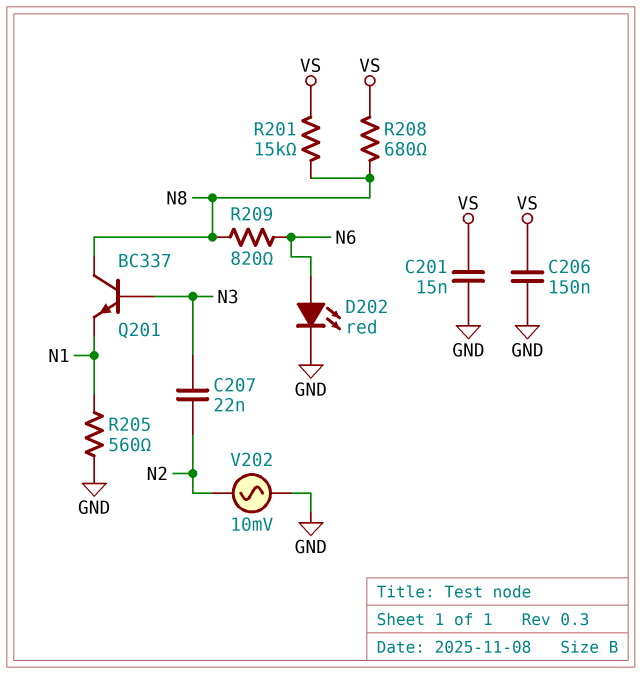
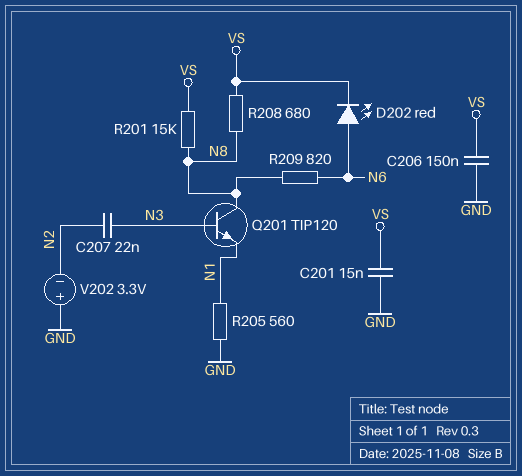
D202: LED red (A N6, K GND) -> LED red (A N6, K VS)
Q201: NPN BC337 (B N3, C N8, E N1) -> NPN TIP120 (B N3, C N8, E N1)
V202: AC 10mV (GND, N2) -> 3.3V (plus GND, minus N2)

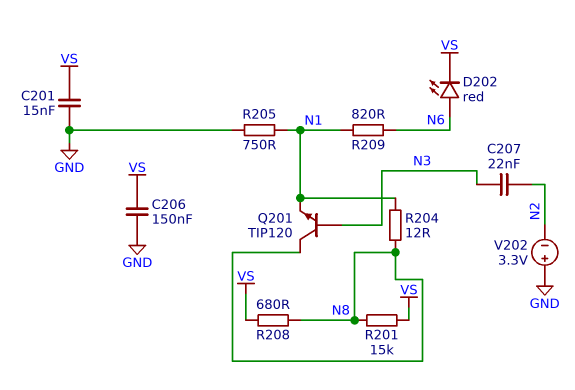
R204: none -> 12 (N1, N8)
R205: 560 (GND, N1) -> 750 (GND, N1)
R209: 820 (N6, N8) -> 820 (N1, N6)

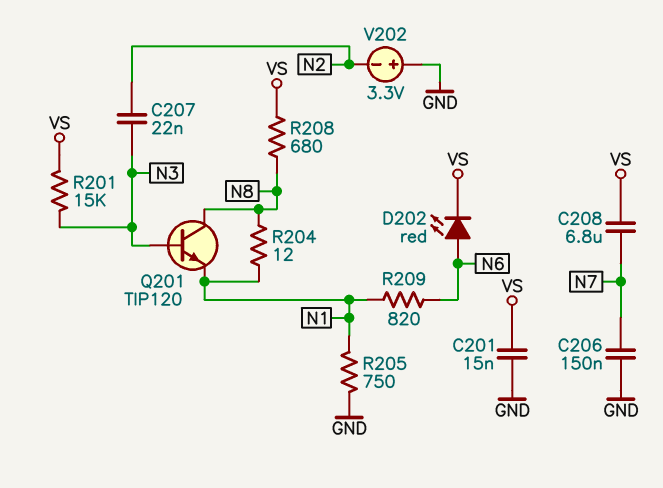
C206: 150nF (GND, VS) -> 150nF (GND, N7)
C208: none -> 6.8uF (N7, VS)
R201: 15k (N8, VS) -> 15k (N3, VS)

